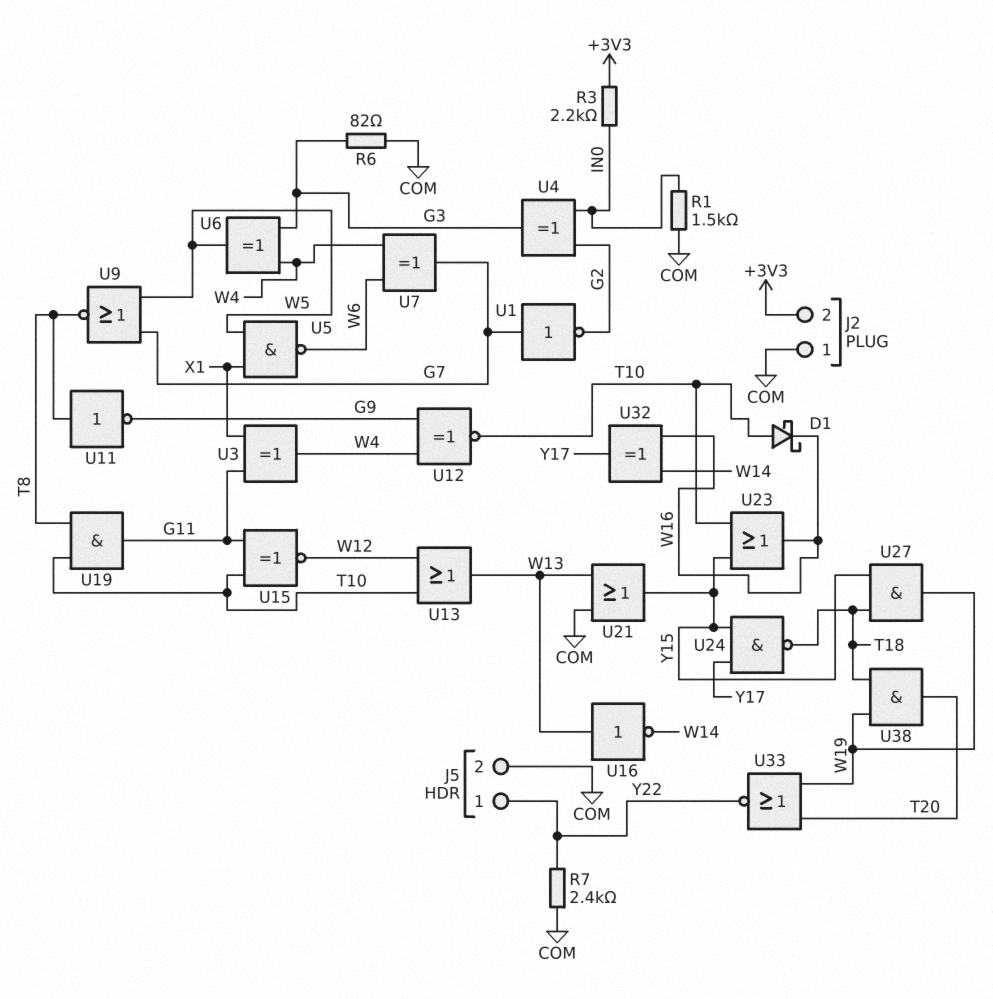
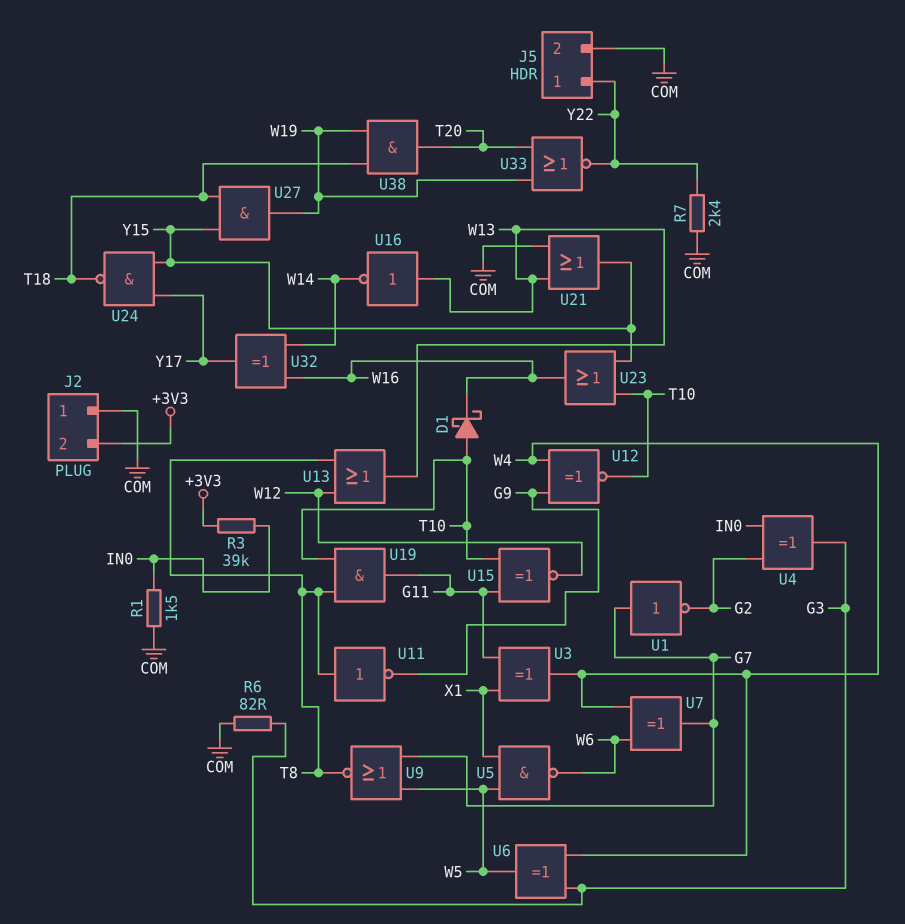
R3: 2.2k (+3V3, IN0) -> 39k (+3V3, IN0)
U13: OR (in T10, in W12, out W13) -> OR (in T8, in W12, out W13)

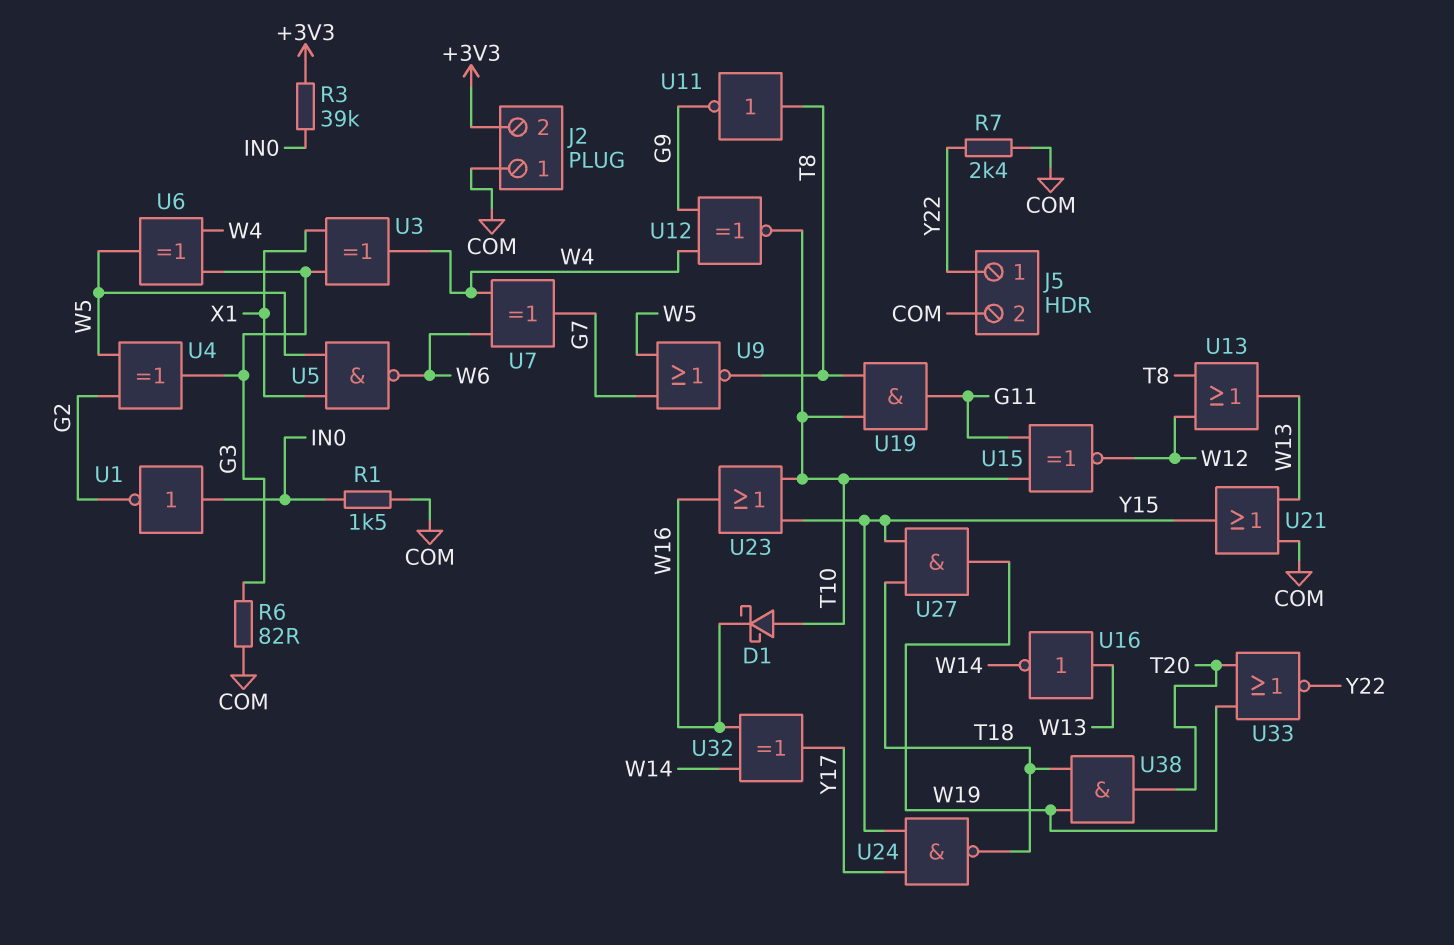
U1: NOT (in G7, out G2) -> NOT (in IN0, out G2)
U3: XOR (in G11, in X1, out W4) -> XOR (in G3, in X1, out W4)
U4: XOR (in G2, in IN0, out G3) -> XOR (in G2, in W5, out G3)

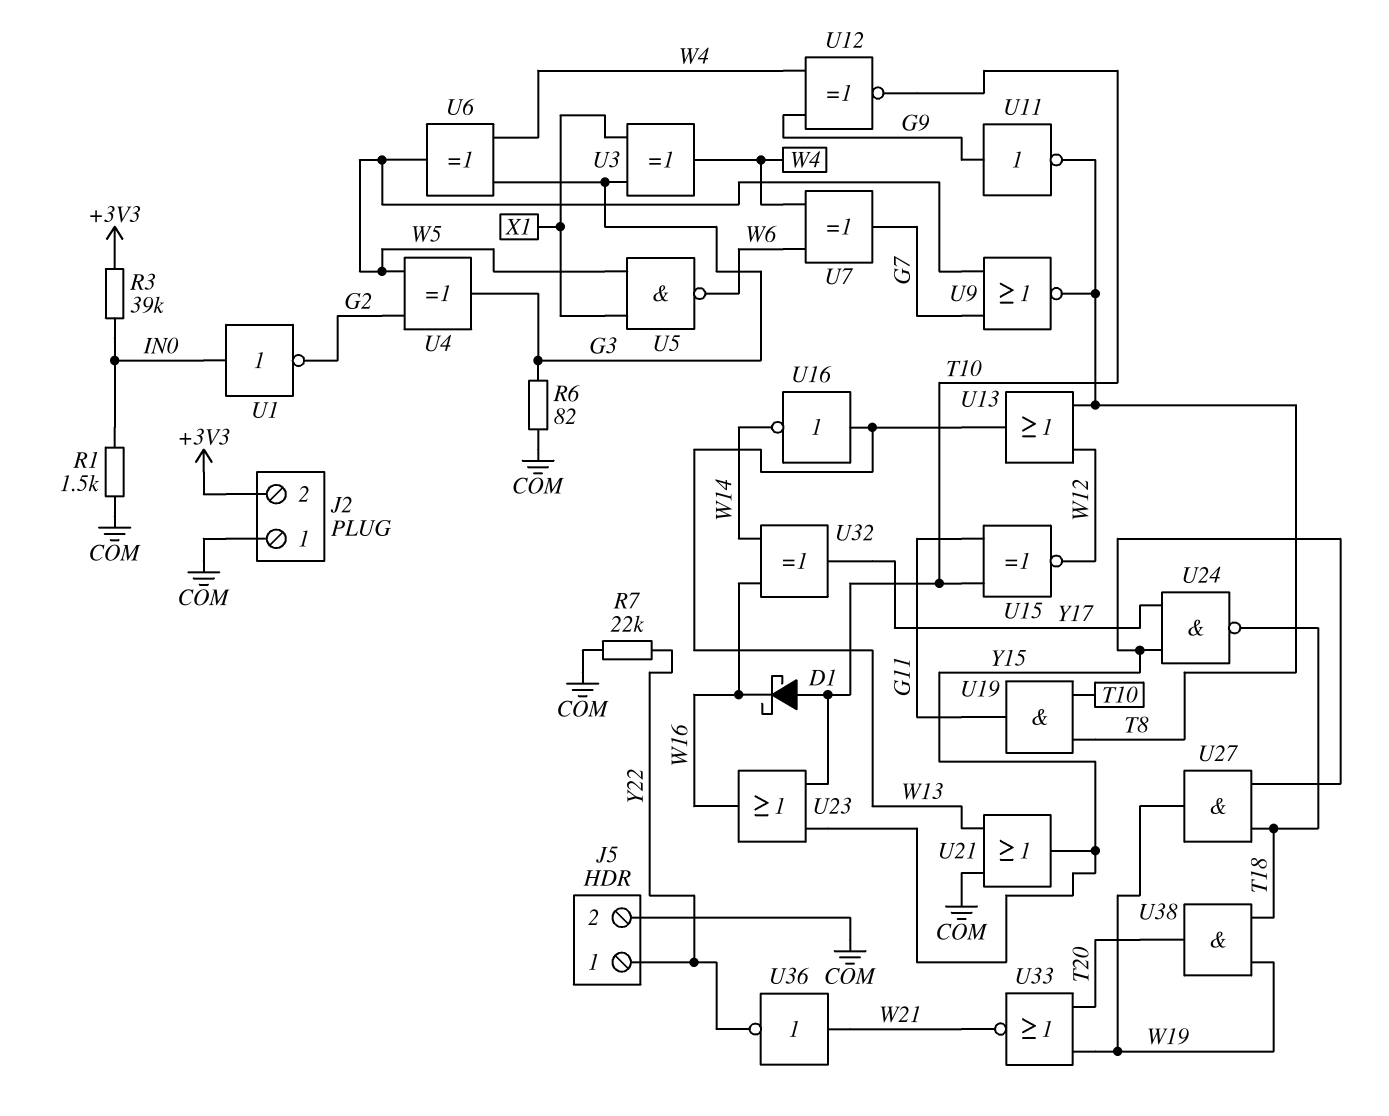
R7: 2.4k (COM, Y22) -> 22k (COM, Y22)
U11: NOT (in T8, out G9) -> NOT (in G9, out T8)
U33: NOR (in T20, in W19, out Y22) -> NOR (in T20, in W19, out W21)
U36: none -> NOT (in W21, out Y22)

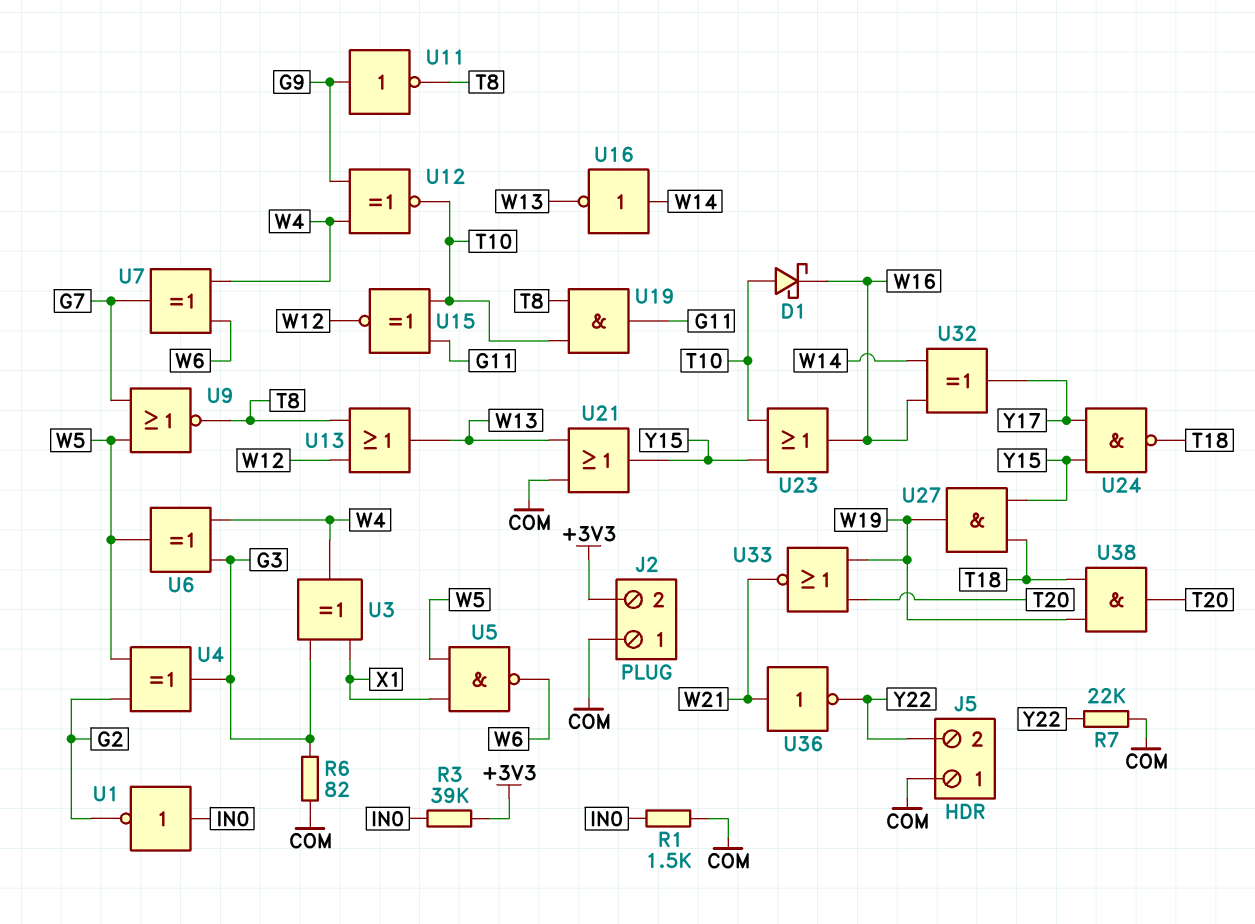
J5 pin 1: Y22 -> COM
J5 pin 2: COM -> Y22
U16: NOT (in W13, out W14) -> NOT (in W14, out W13)

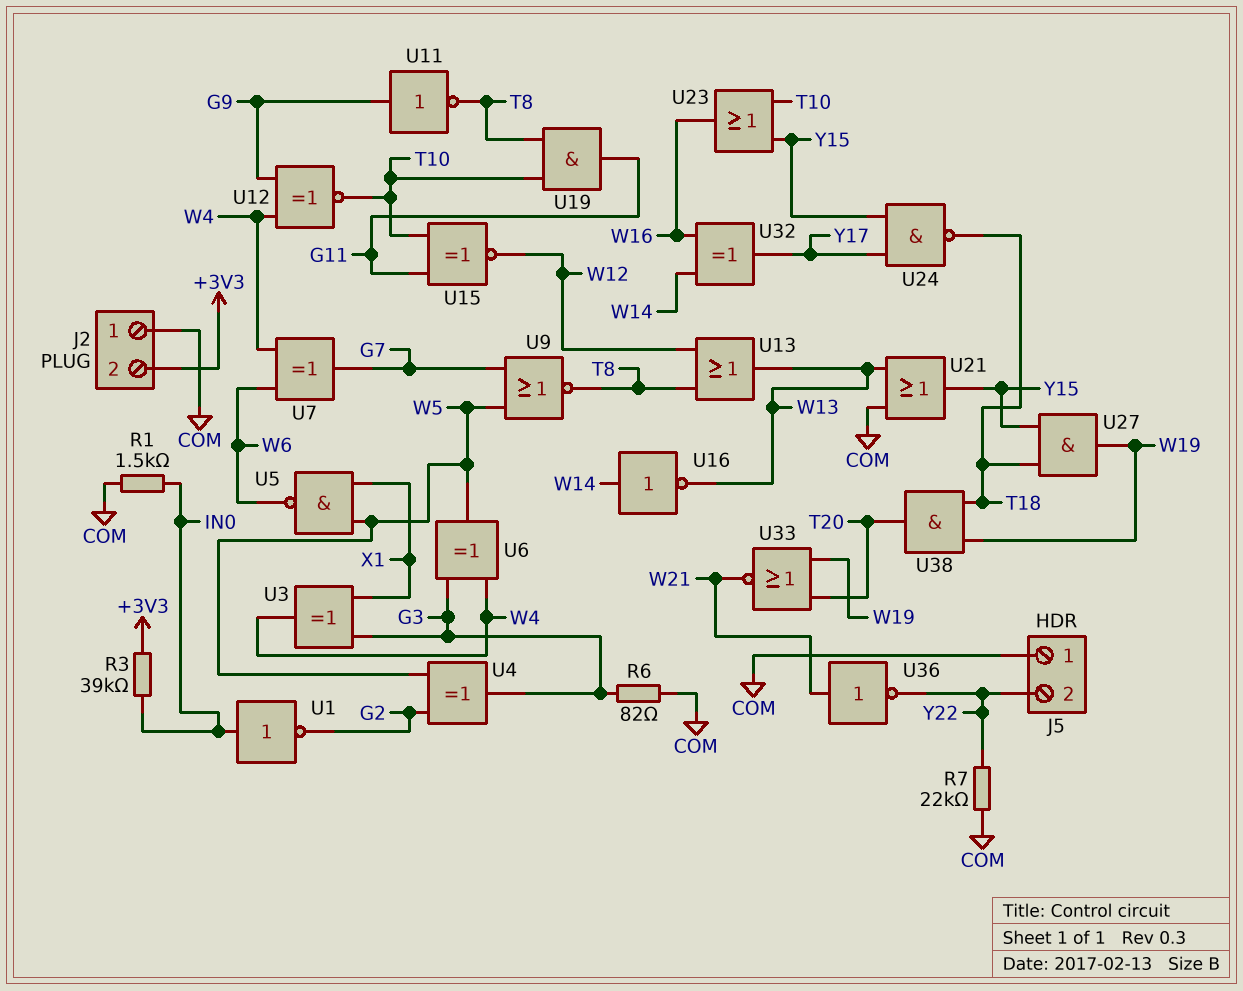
D1: schottky (A T10, K W16) -> none

